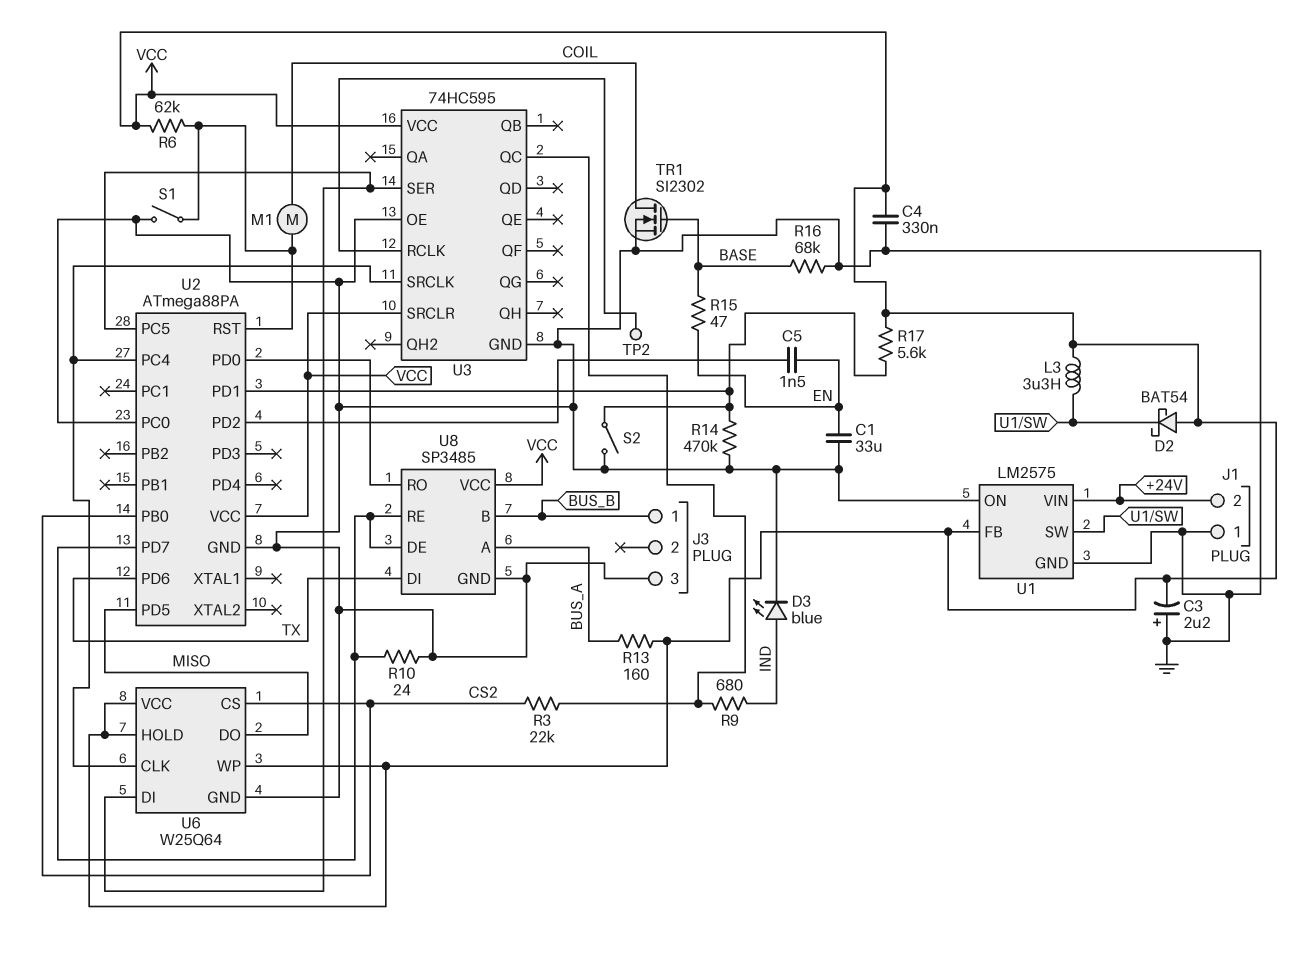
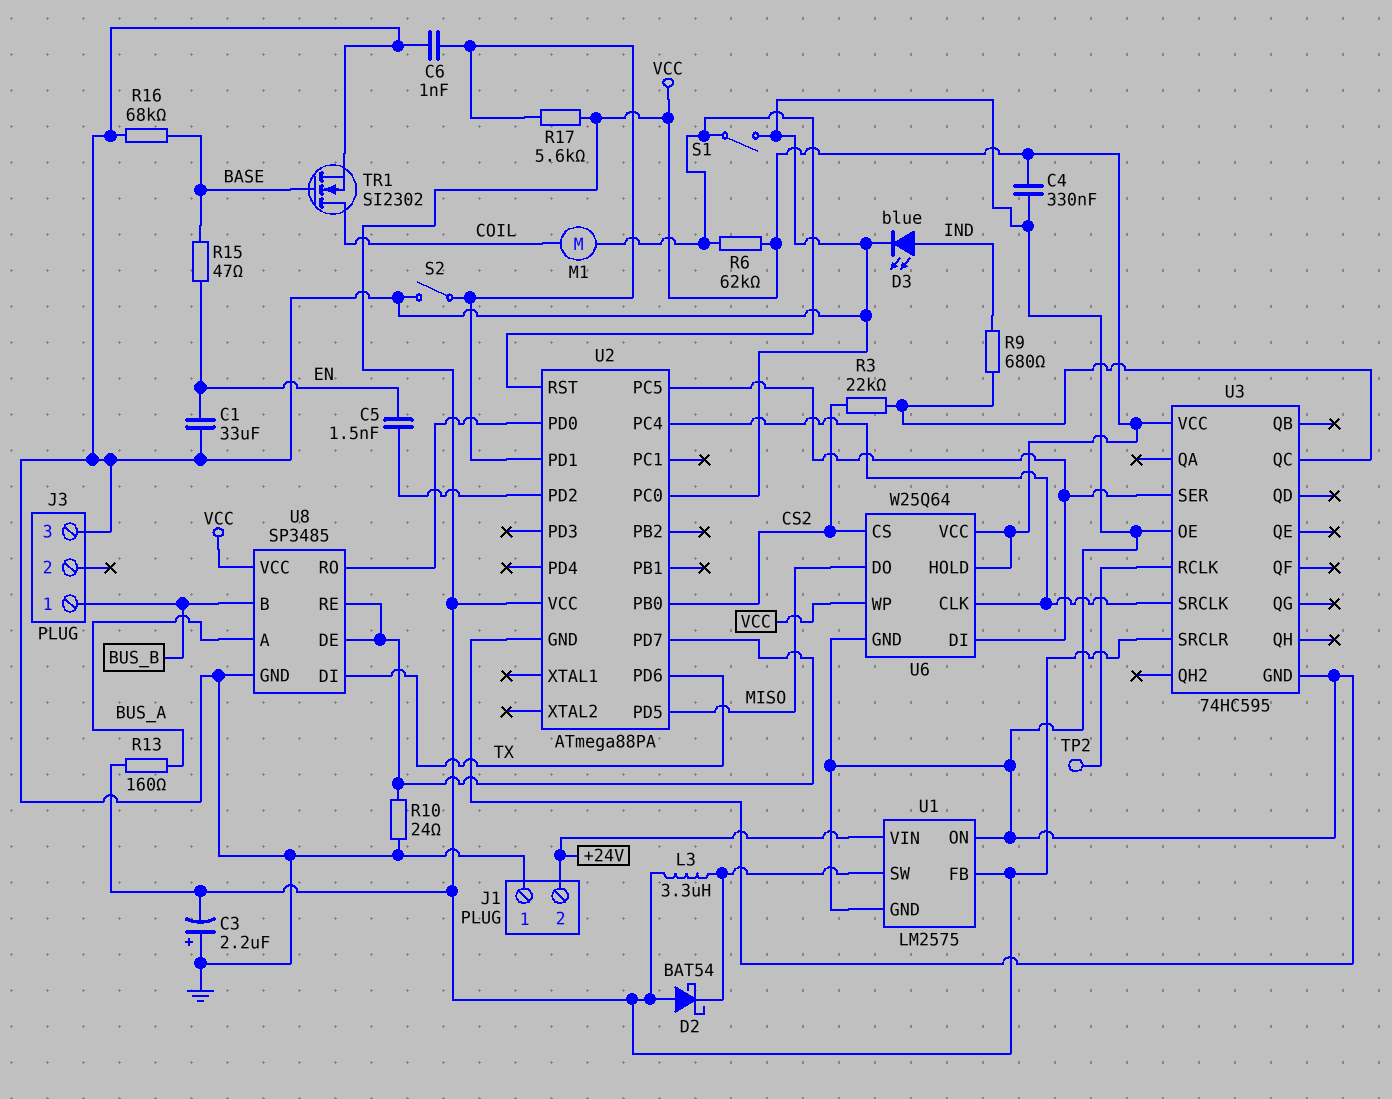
C6: none -> 1nF (GND, U2/PD1)
R14: 470k (GND, U2/PD1) -> none

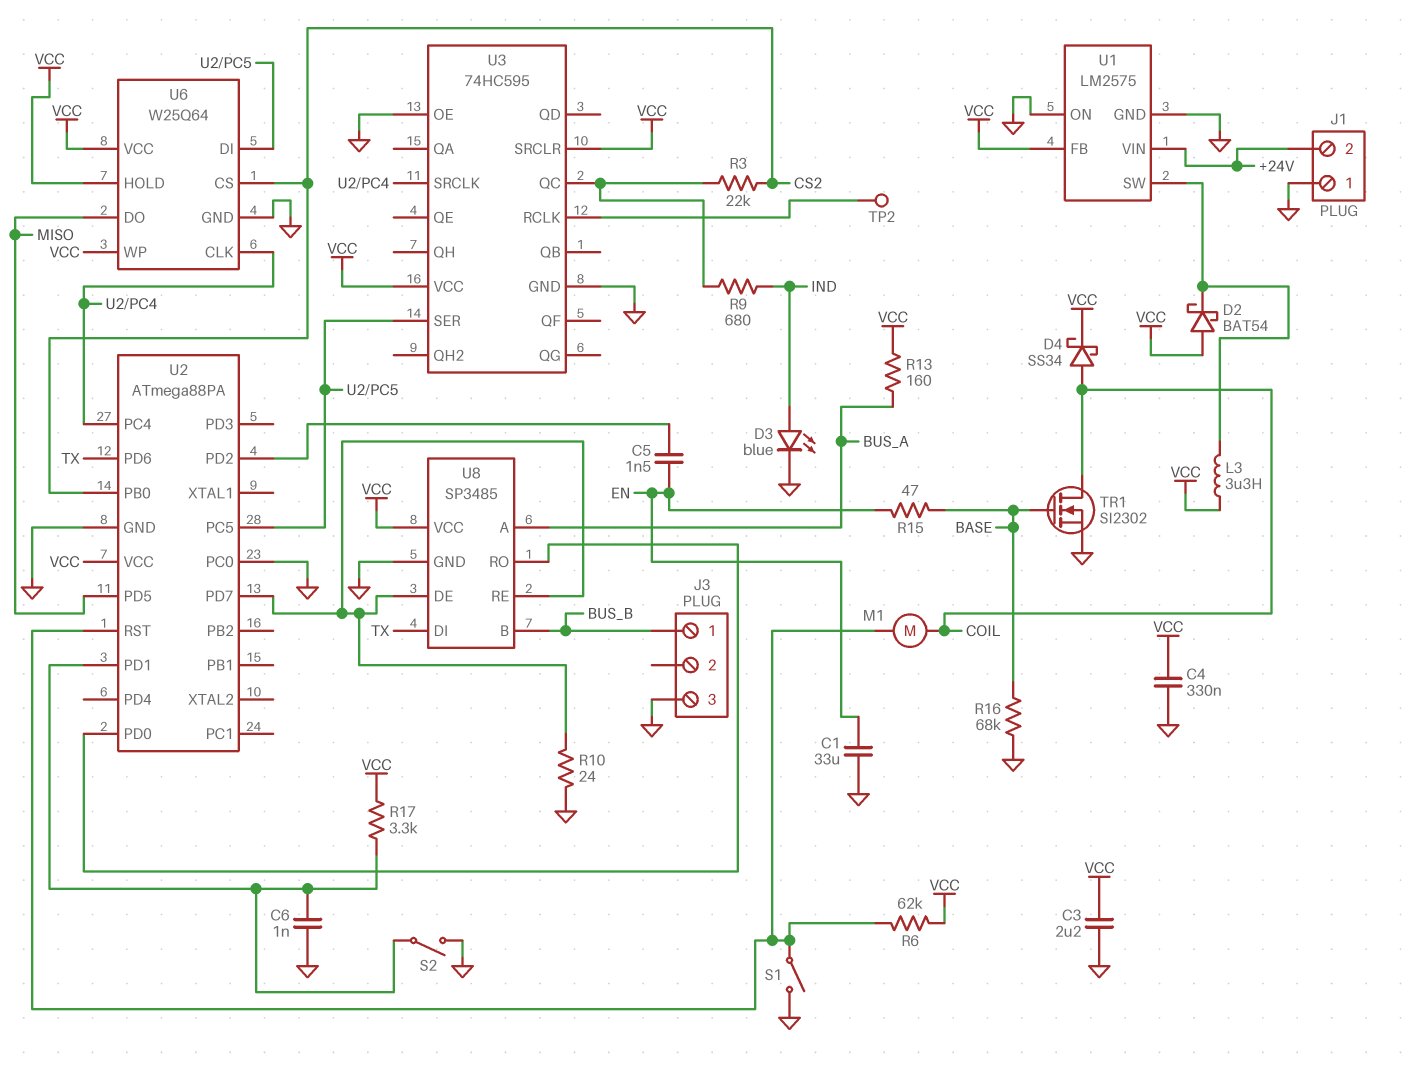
C3: 2.2uF (plus GND, minus VCC) -> 2.2uF (GND, VCC)
D4: none -> schottky SS34 (A COIL, K VCC)
R17: 5.6k (U2/PD1, VCC) -> 3.3k (U2/PD1, VCC)

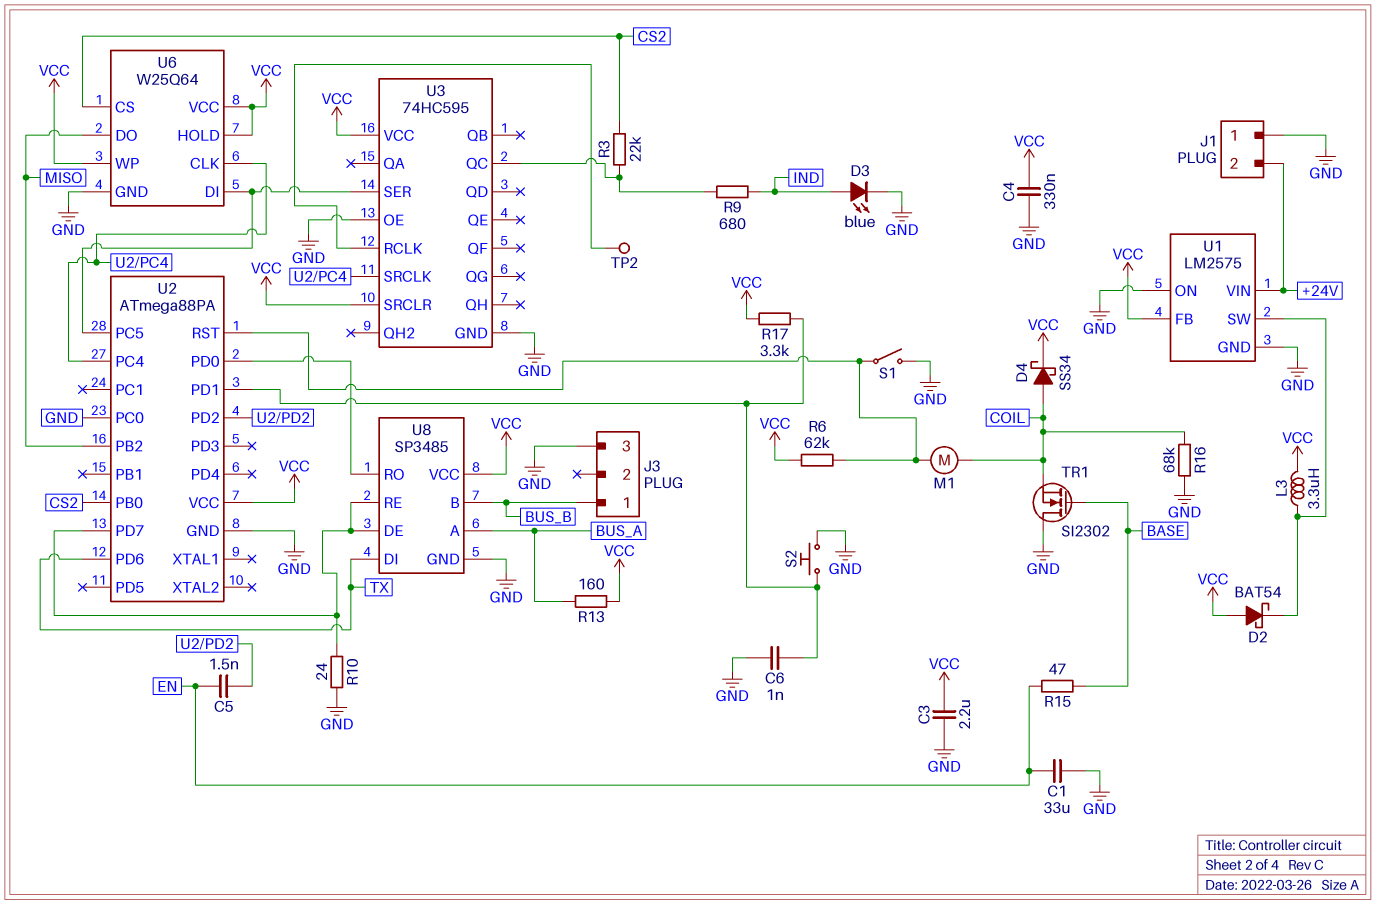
R16: 68k (BASE, GND) -> 68k (COIL, GND)
S2: switch (GND, U2/PD1) -> button (GND, U2/PD1)
TR1: NMOS SI2302 (G BASE, D COIL, S GND) -> NMOS SI2302 (G BASE, D GND, S COIL)
U2 pin PB2: none -> MISO
U2 pin PD5: MISO -> none

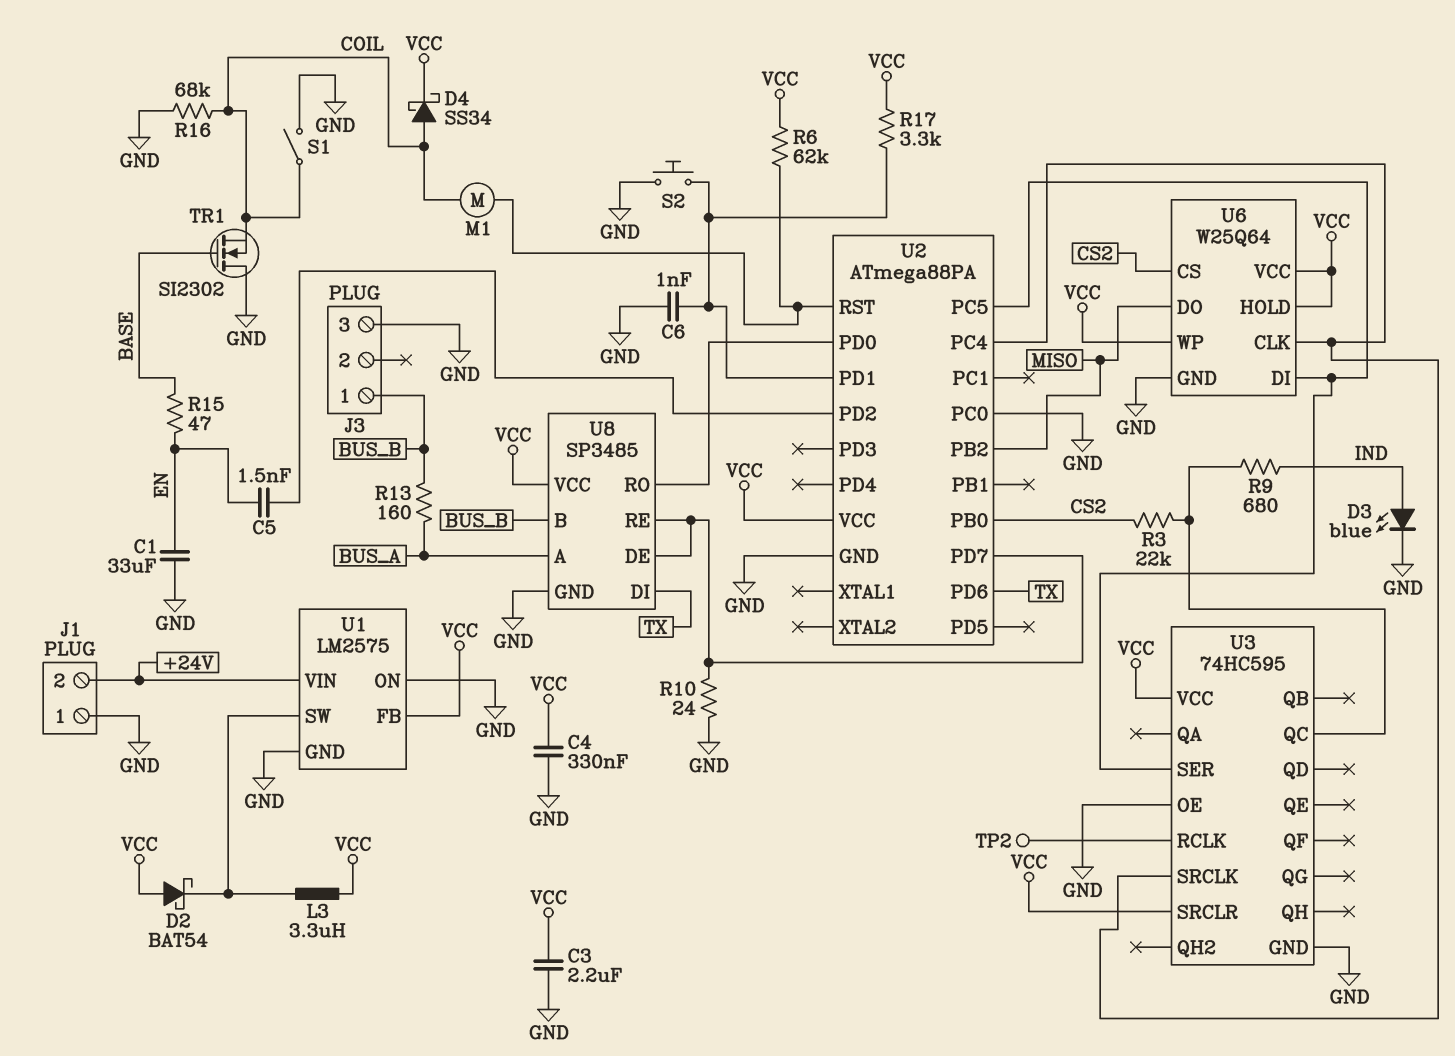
R13: 160 (BUS_A, VCC) -> 160 (BUS_A, BUS_B)
S1: switch (GND, U2/RST) -> switch (COIL, GND)

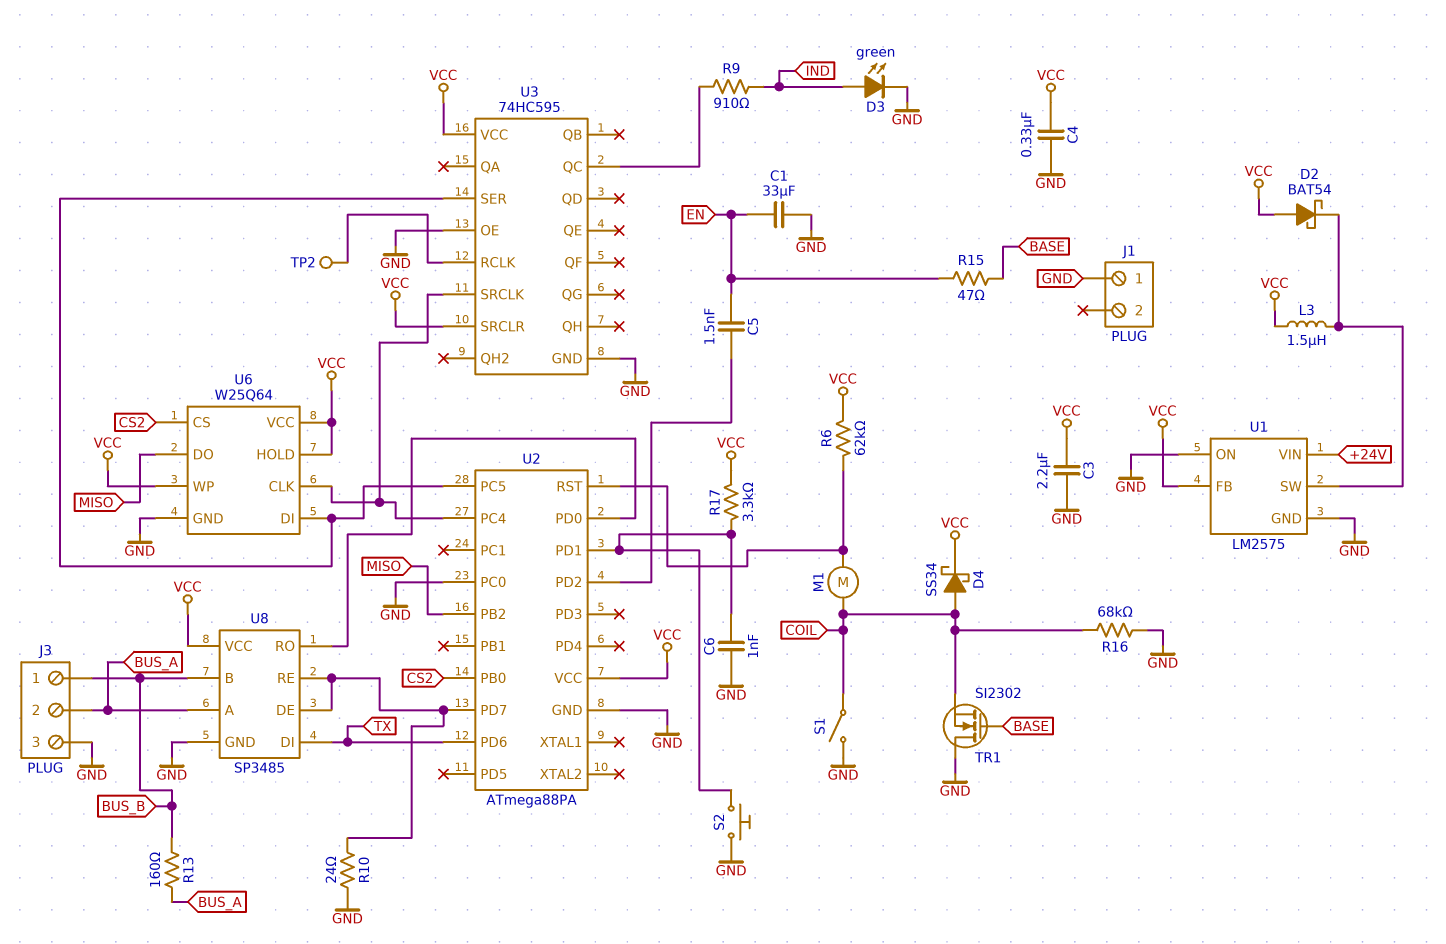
D3: LED blue (A IND, K GND) -> LED green (A IND, K GND)
J1 pin 2: +24V -> none
J3 pin 2: none -> BUS_A
L3: 3.3uH (U1/SW, VCC) -> 1.5uH (U1/SW, VCC)
R3: 22k (CS2, U3/QC) -> none
R9: 680 (IND, U3/QC) -> 910 (IND, U3/QC)

